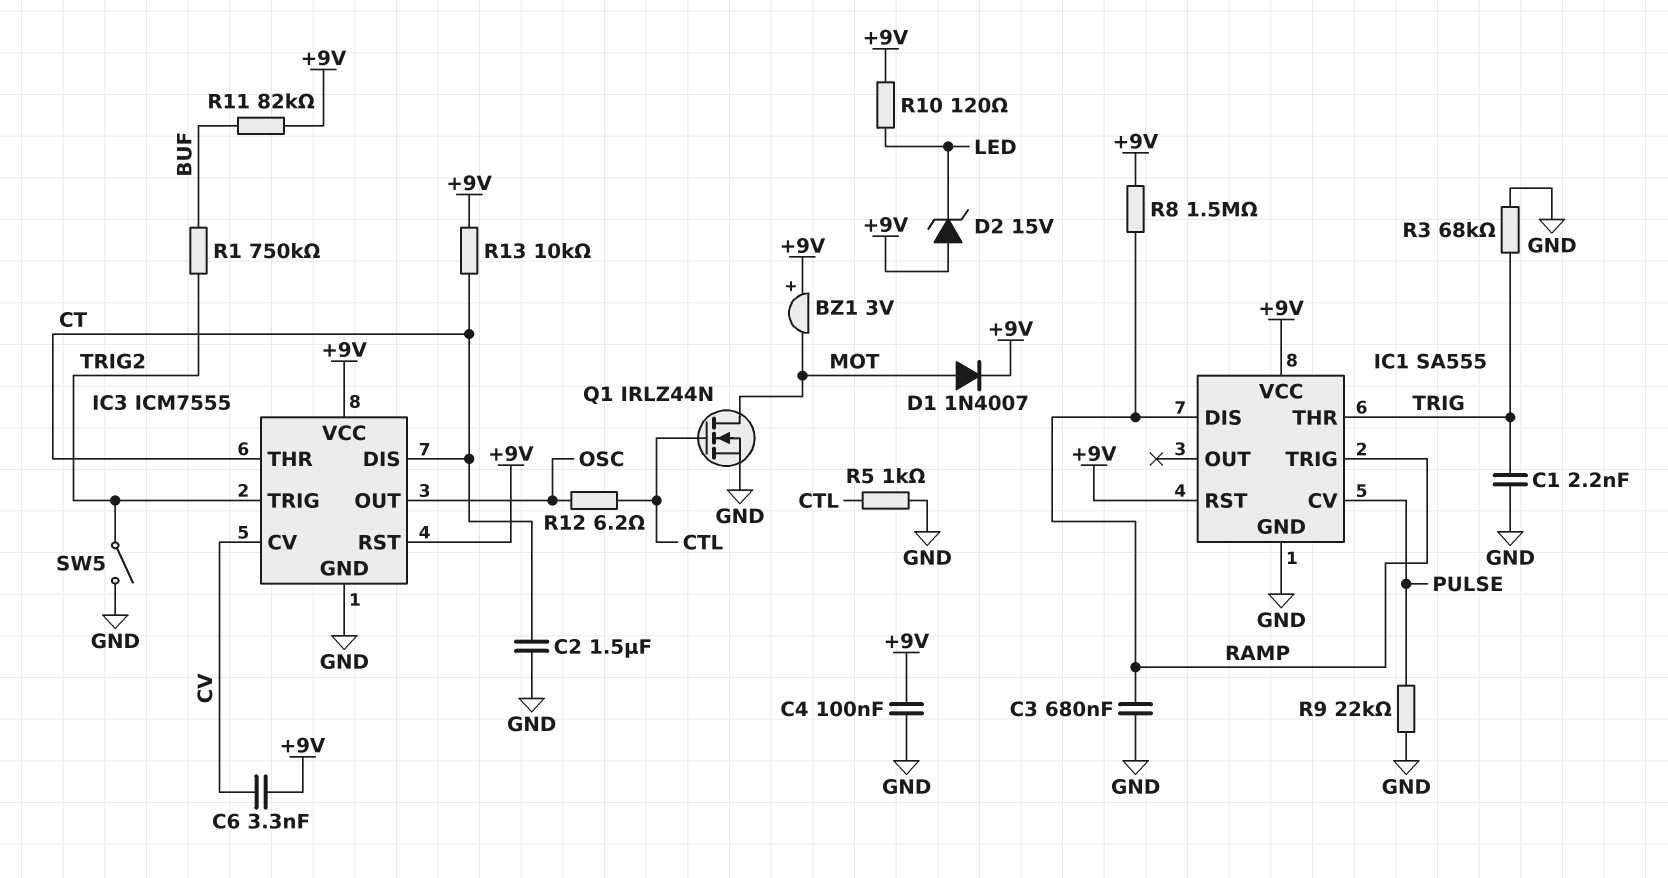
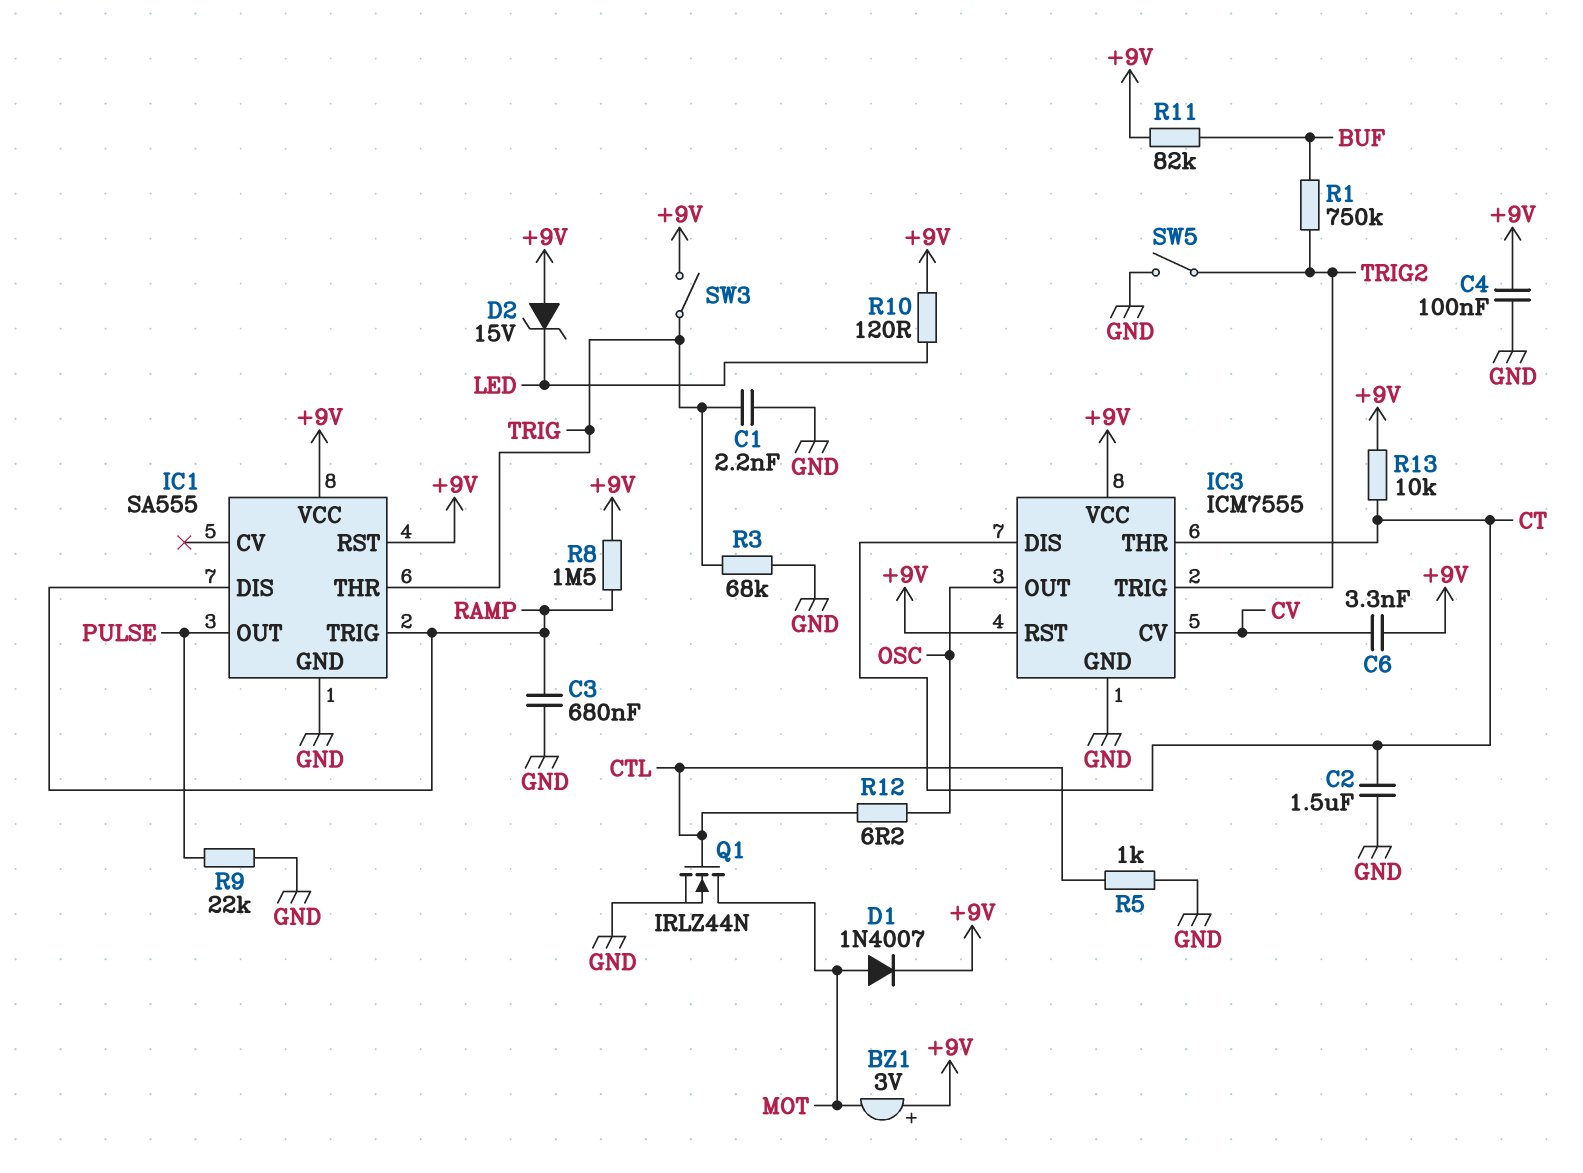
IC1 pin CV: PULSE -> none
IC1 pin OUT: none -> PULSE
SW3: none -> switch (+9V, TRIG)

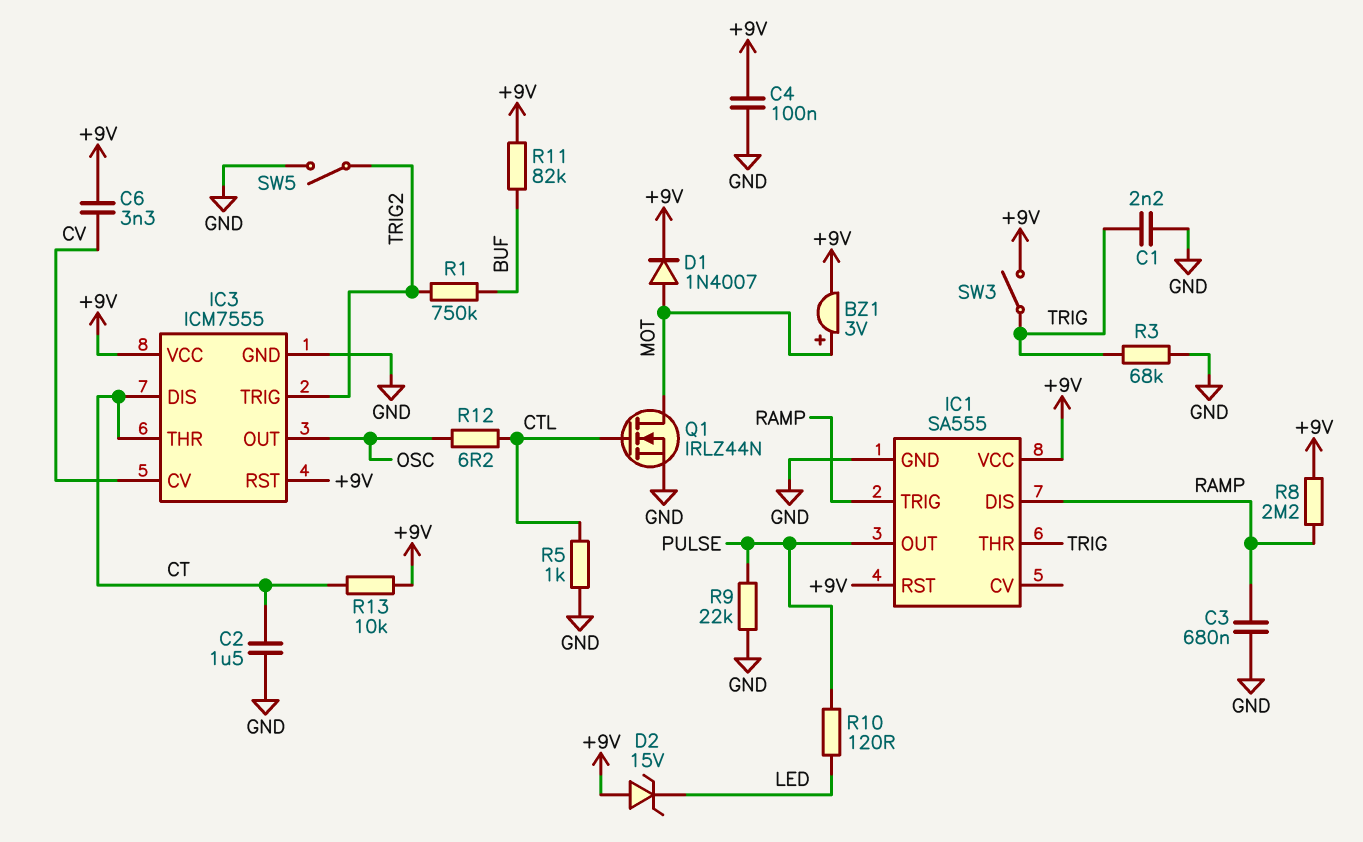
BZ1: buzzer 3V (plus +9V, minus MOT) -> buzzer 3V (plus MOT, minus +9V)
R8: 1.5M (+9V, RAMP) -> 2.2M (+9V, RAMP)
R10: 120 (+9V, LED) -> 120 (LED, PULSE)

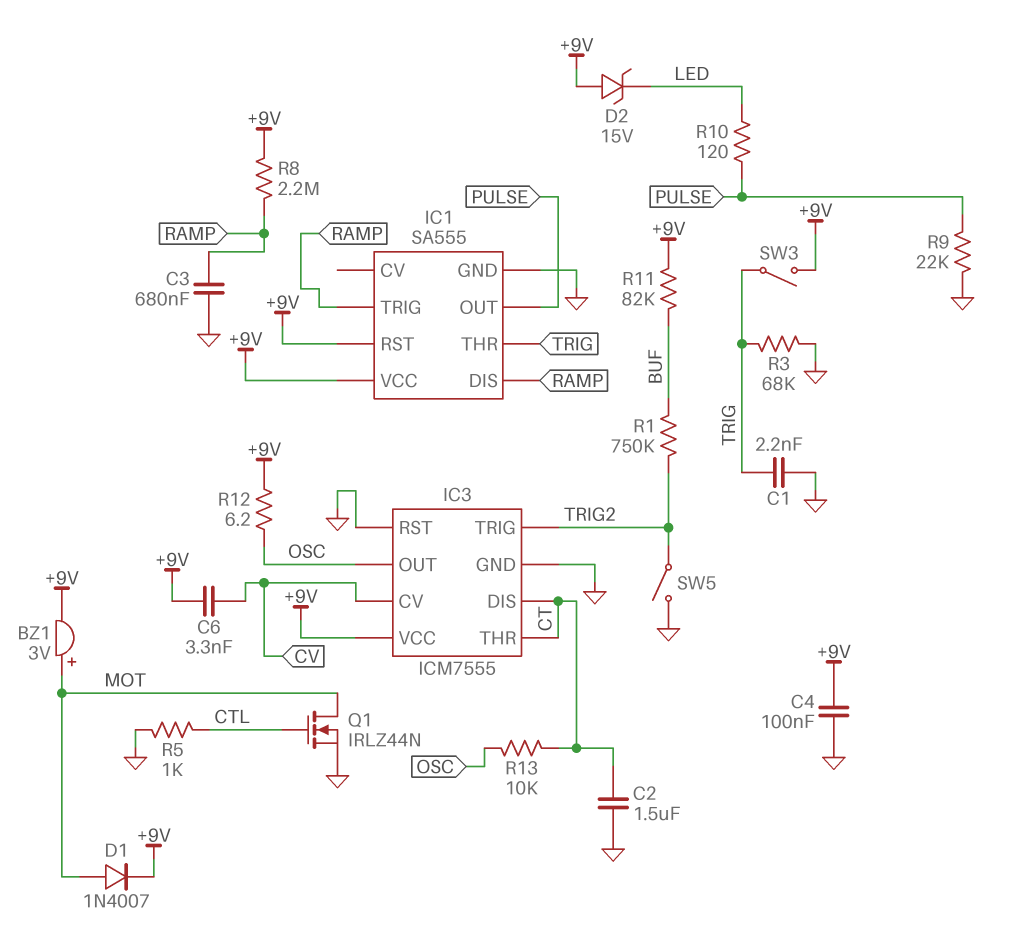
IC3 pin RST: +9V -> GND
R12: 6.2 (CTL, OSC) -> 6.2 (+9V, OSC)
R13: 10k (+9V, CT) -> 10k (CT, OSC)

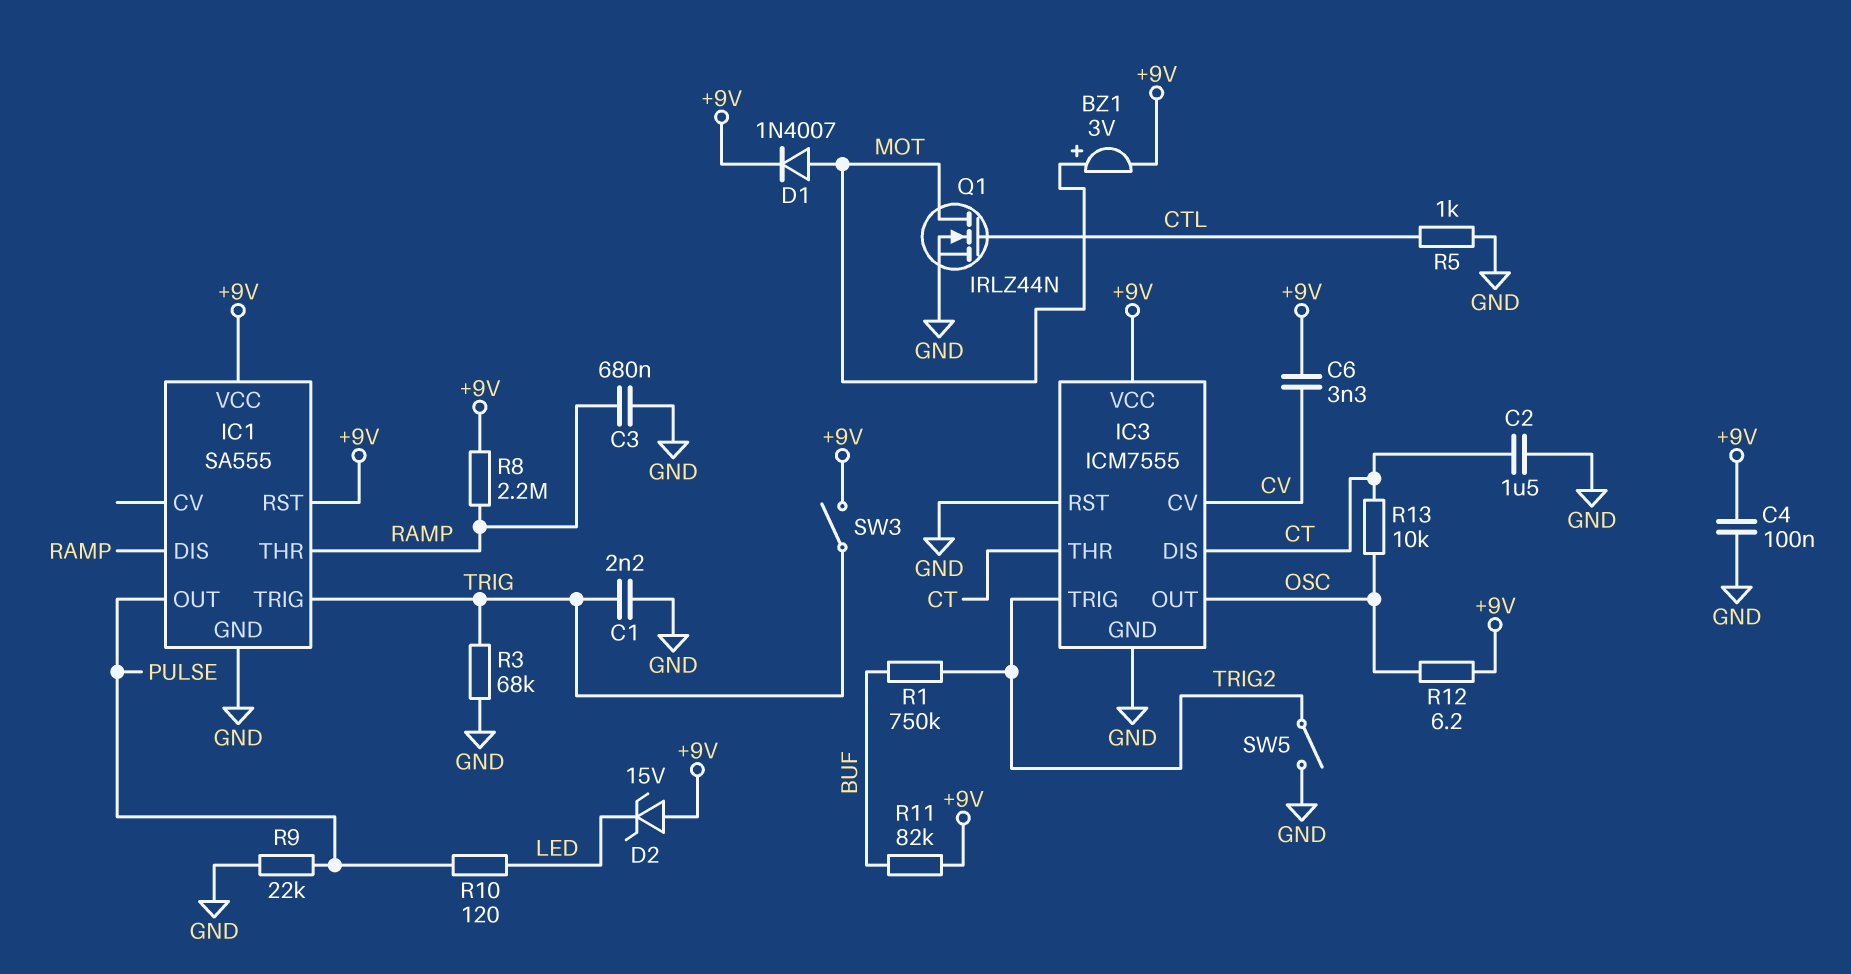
IC1 pin THR: TRIG -> RAMP
IC1 pin TRIG: RAMP -> TRIG

